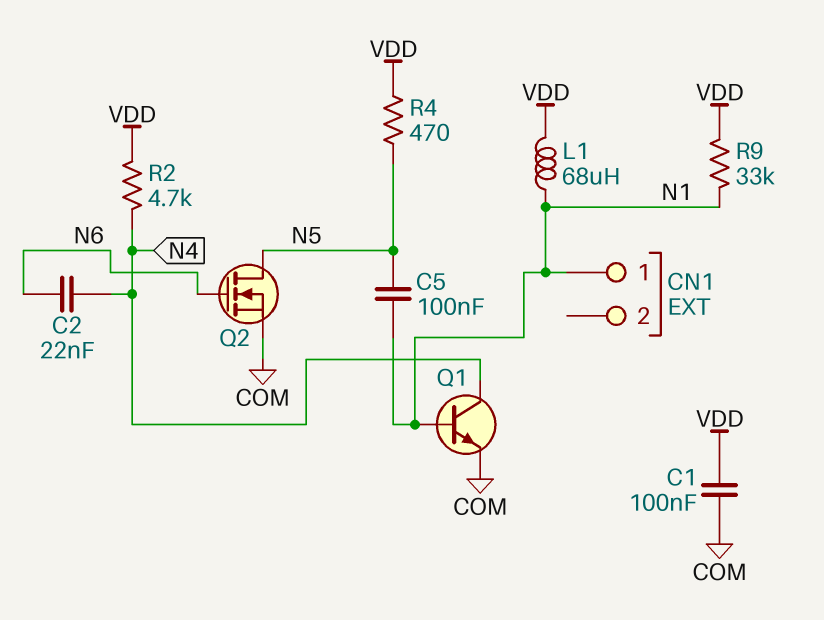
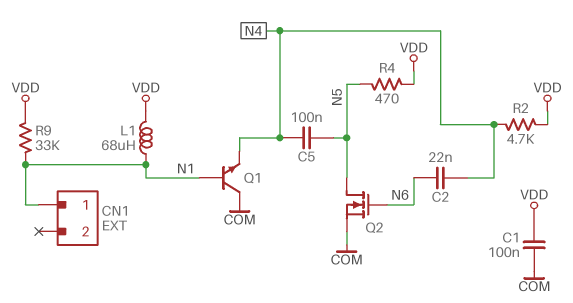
C5: 100nF (N1, N5) -> 100nF (N4, N5)
Q1: NPN (B N1, C N4, E COM) -> NPN (B N1, C COM, E N4)

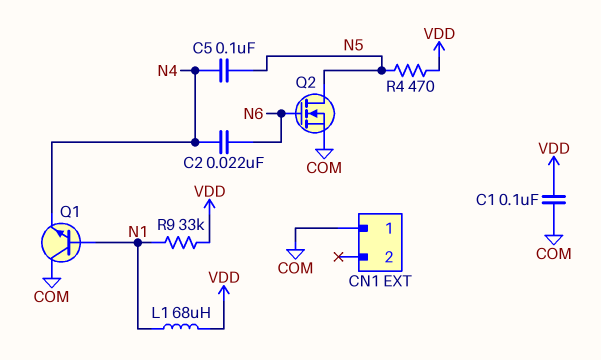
CN1 pin 1: N1 -> COM
R2: 4.7k (N4, VDD) -> none

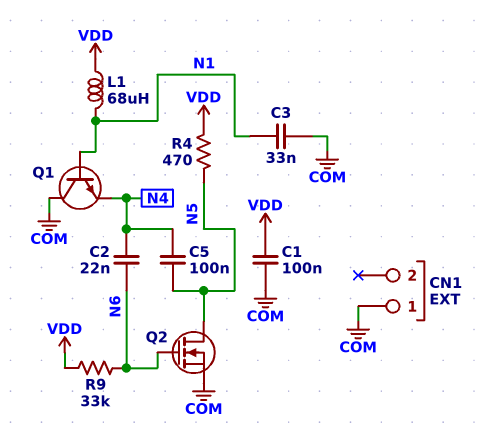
C3: none -> 33nF (COM, N1)
R9: 33k (N1, VDD) -> 33k (N6, VDD)

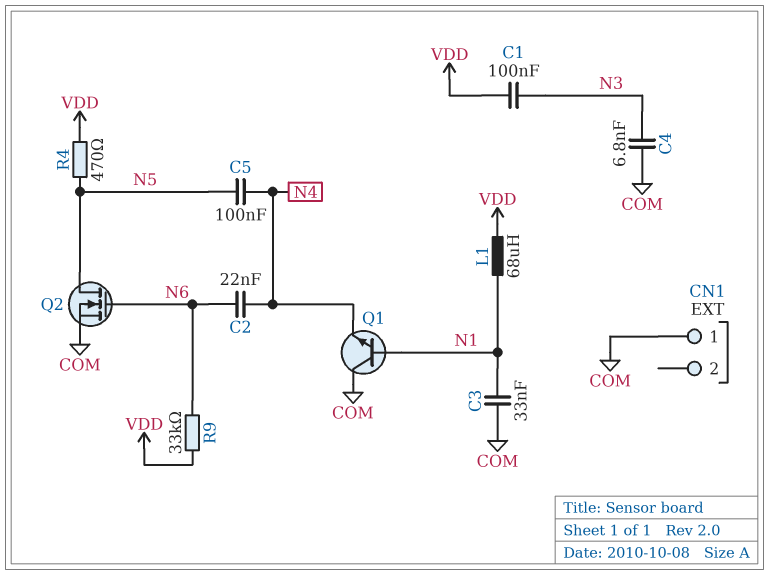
C1: 100nF (COM, VDD) -> 100nF (N3, VDD)
C4: none -> 6.8nF (COM, N3)

